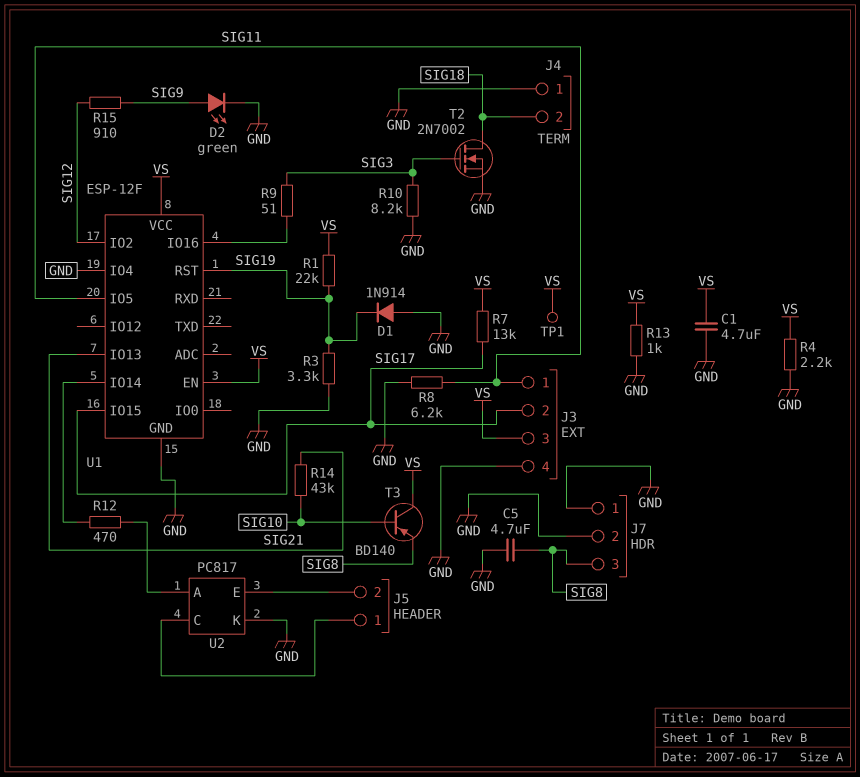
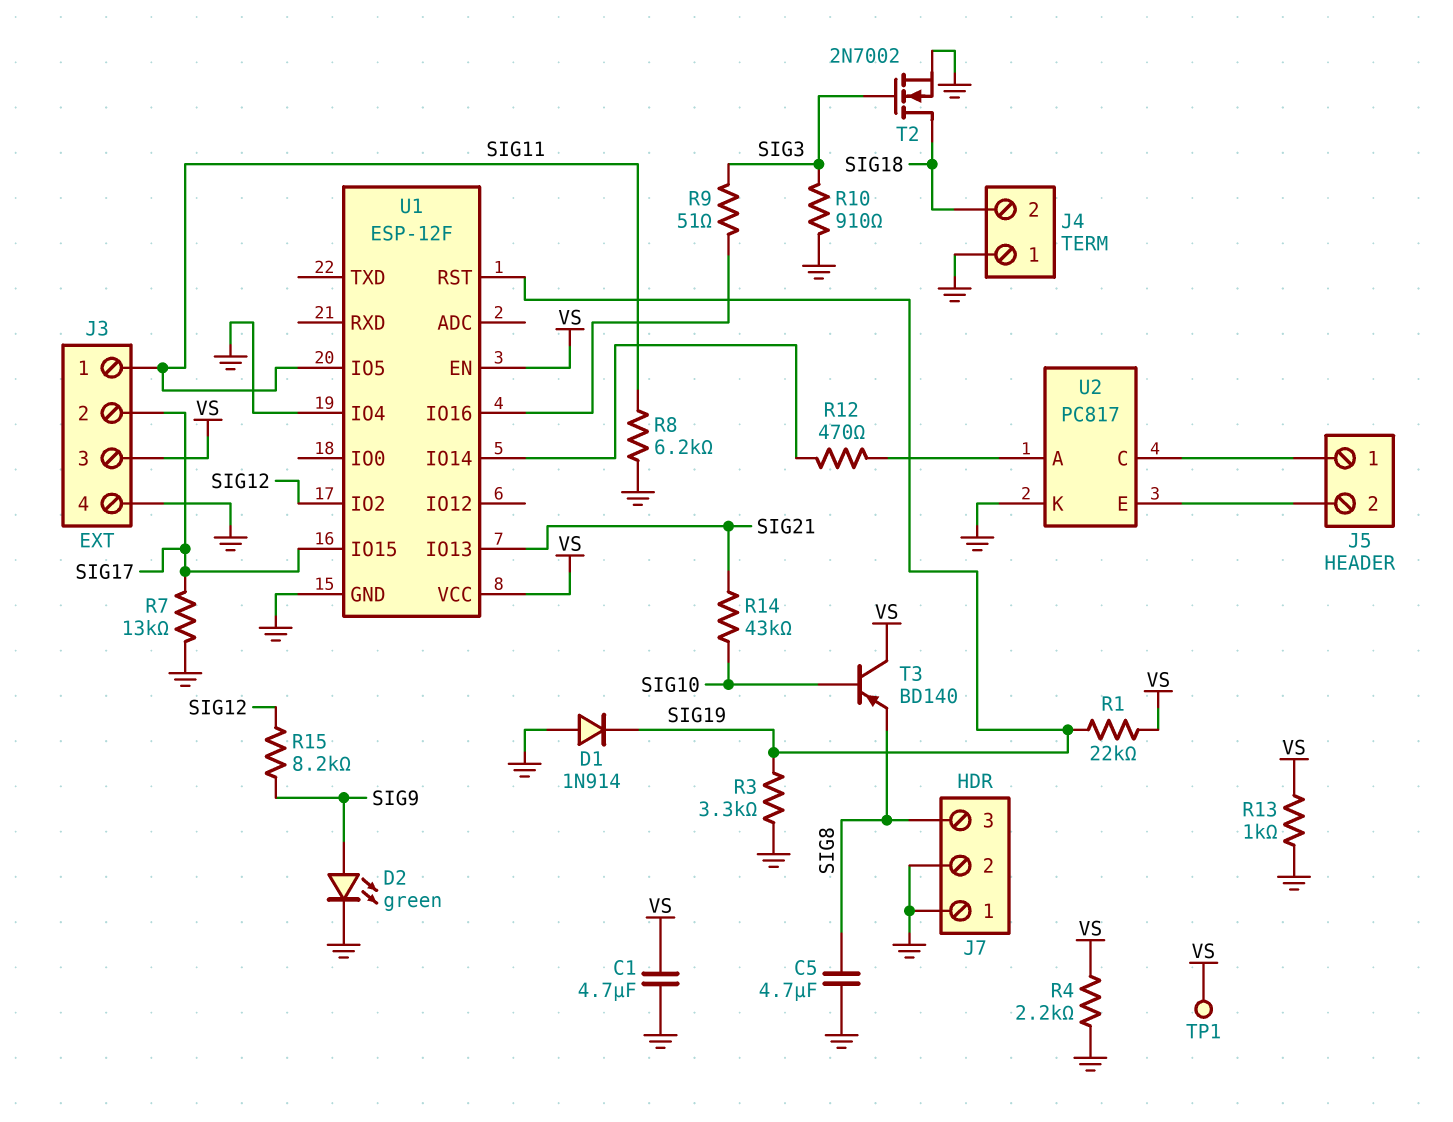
R7: 13k (SIG17, VS) -> 13k (GND, SIG17)
R10: 8.2k (GND, SIG3) -> 910 (GND, SIG3)
R15: 910 (SIG9, SIG12) -> 8.2k (SIG9, SIG12)

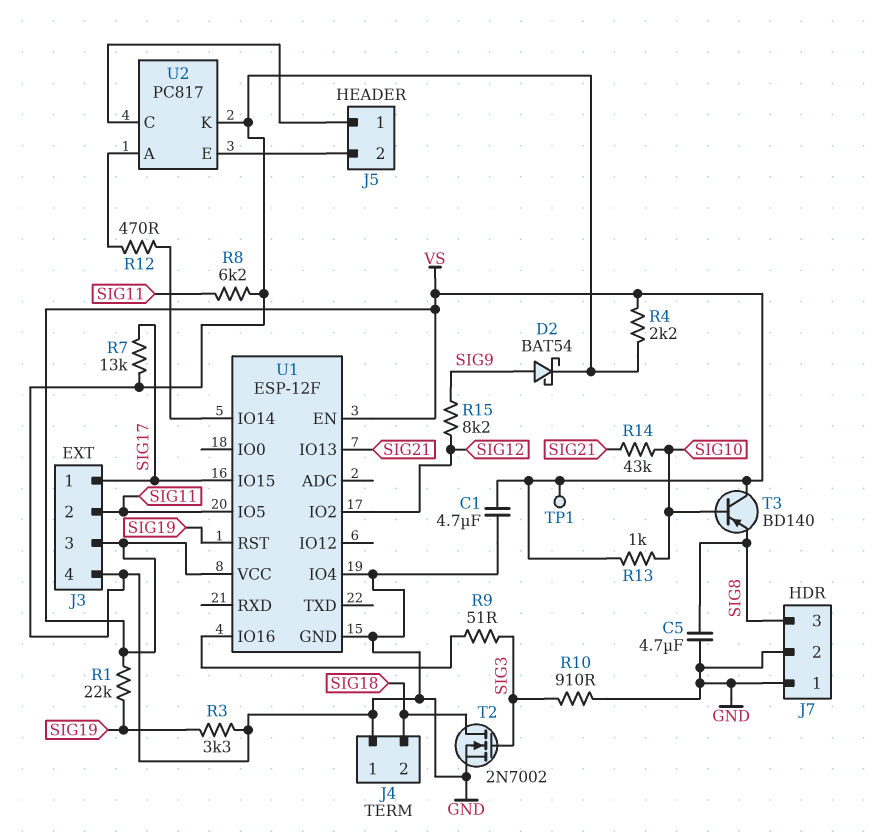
D1: diode 1N914 (A GND, K SIG19) -> none
D2: LED green (A SIG9, K GND) -> schottky BAT54 (A SIG9, K GND)
J3 pin 1: SIG11 -> SIG17
J3 pin 2: SIG17 -> SIG11
R13: 1k (GND, VS) -> 1k (SIG10, VS)

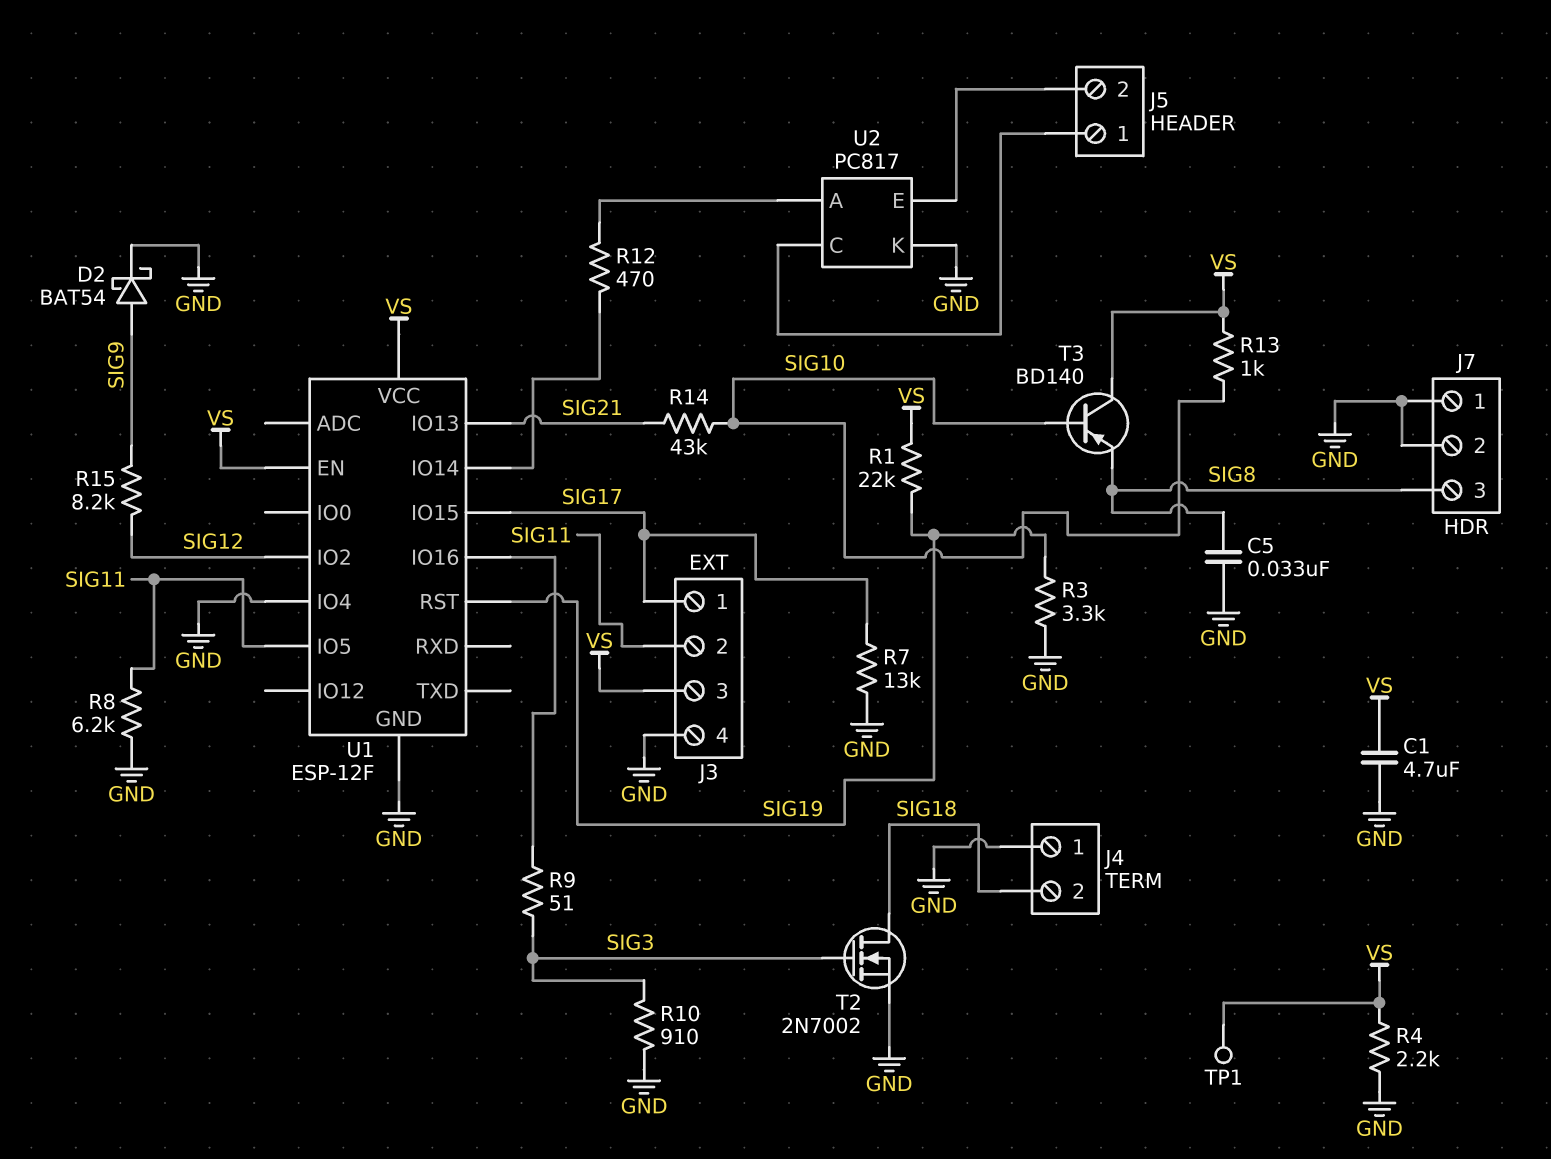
C5: 4.7uF (GND, SIG8) -> 33nF (GND, SIG8)

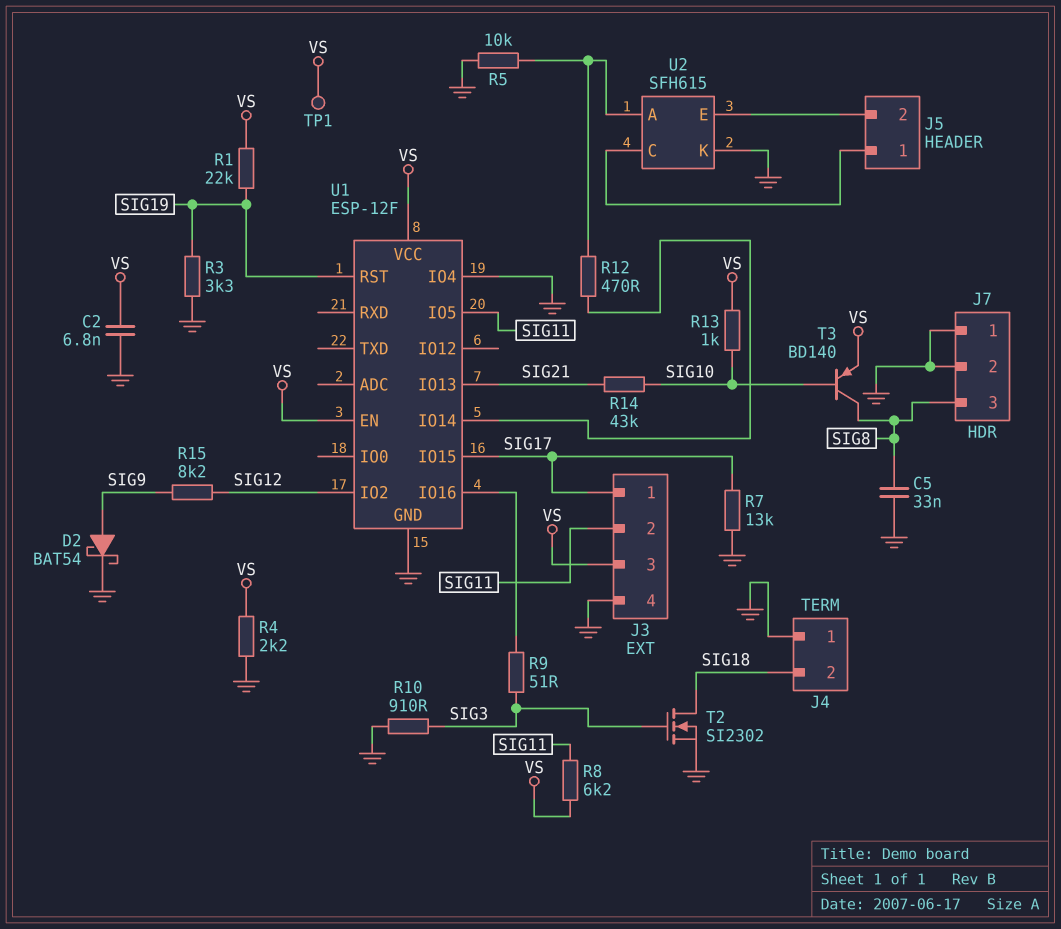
C1: 4.7uF (GND, VS) -> none
C2: none -> 6.8nF (GND, VS)
R5: none -> 10k (GND, U2/A)
R8: 6.2k (GND, SIG11) -> 6.2k (SIG11, VS)
T2: NMOS 2N7002 (G SIG3, D SIG18, S GND) -> NMOS SI2302 (G SIG3, D SIG18, S GND)
T3: PNP BD140 (B SIG10, C VS, E SIG8) -> PNP BD140 (B SIG10, C SIG8, E VS)
U2: PC817 -> SFH615

